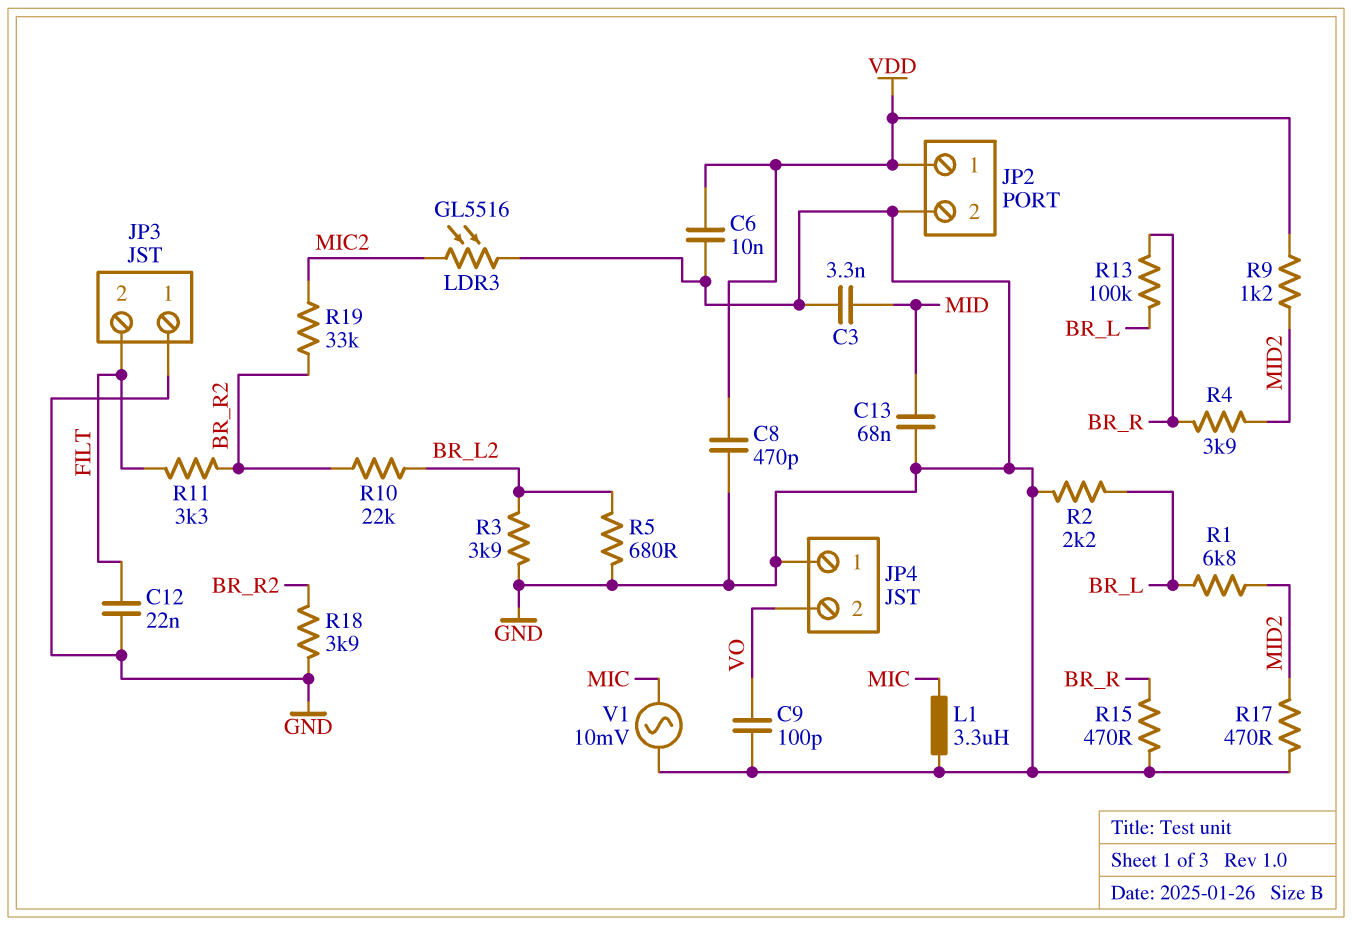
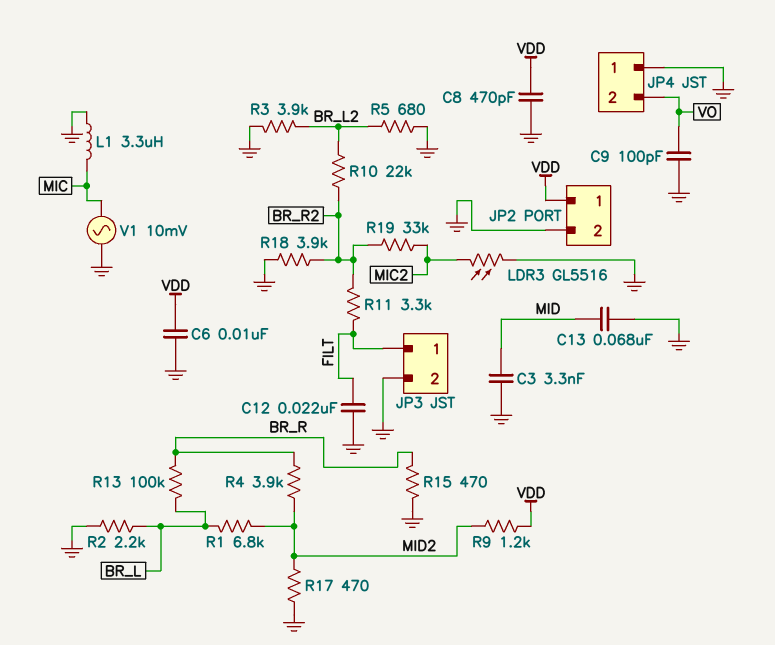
JP3 pin 1: GND -> FILT
JP3 pin 2: FILT -> GND

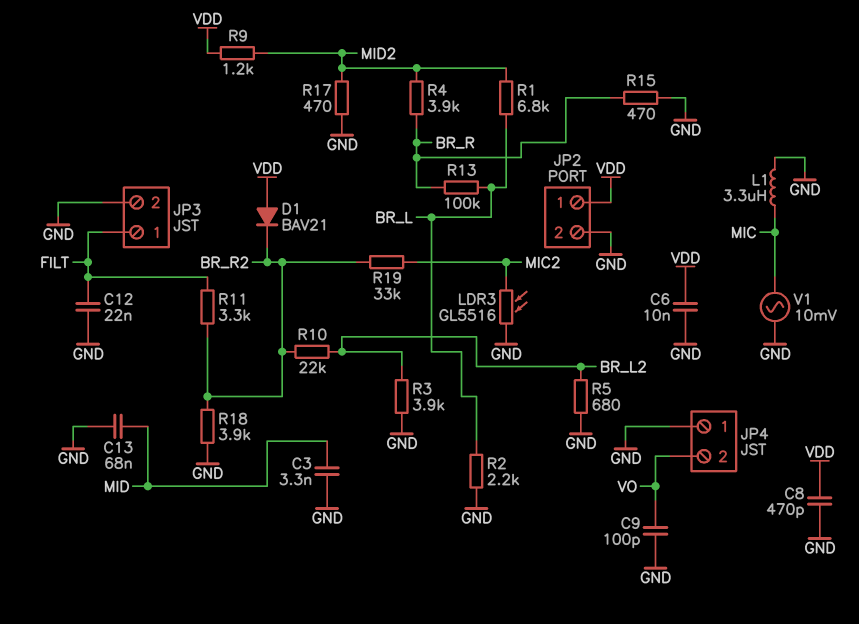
D1: none -> diode BAV21 (A VDD, K BR_R2)

